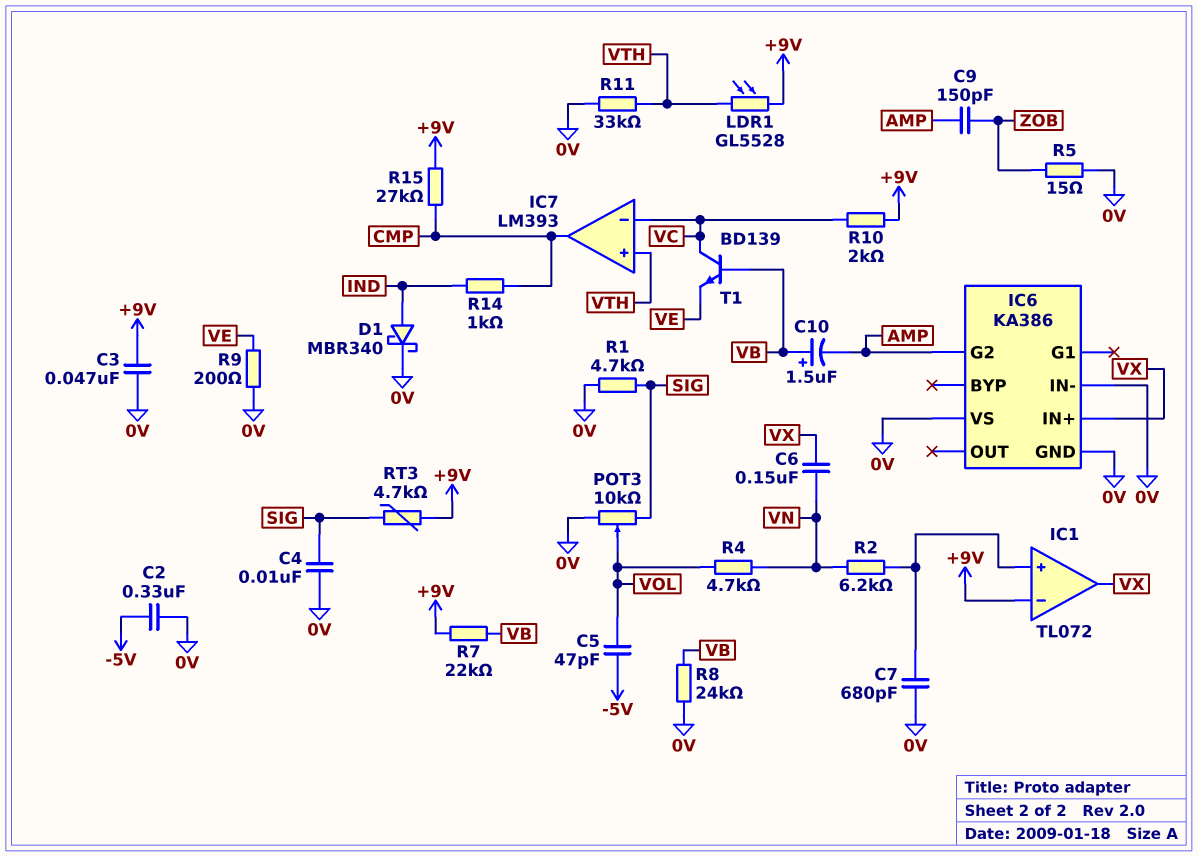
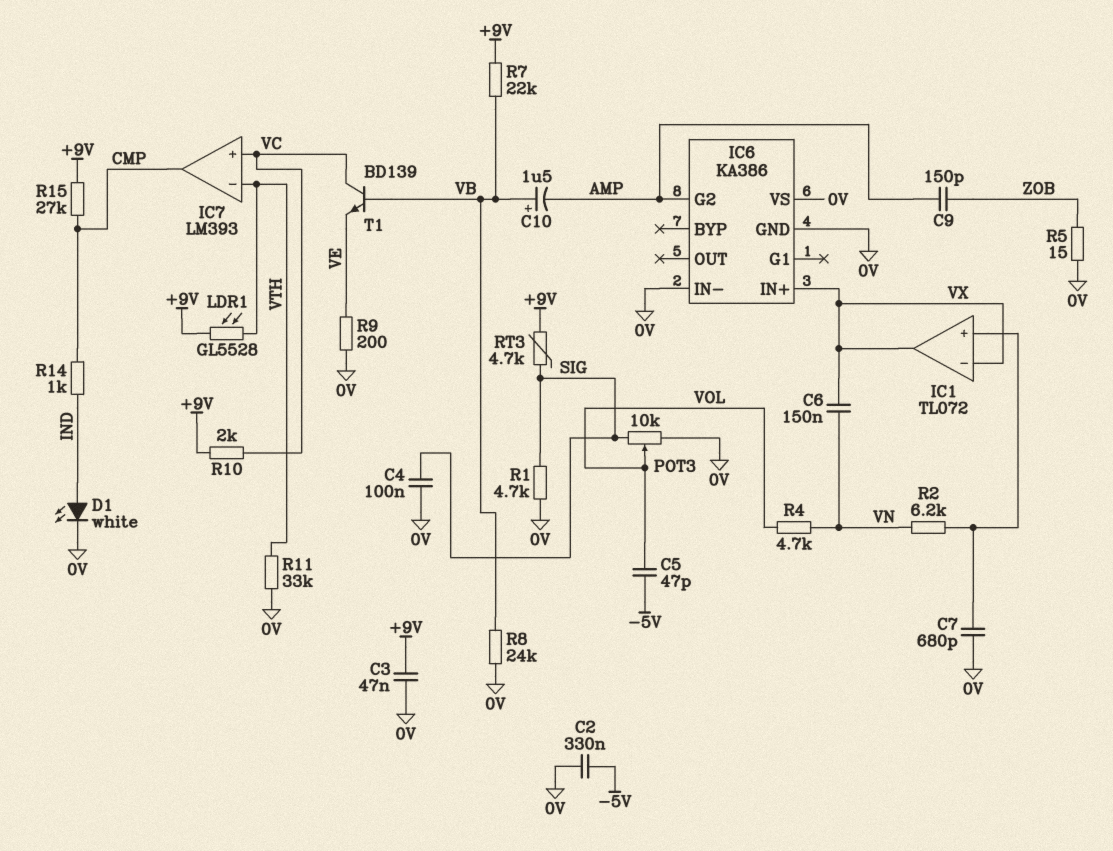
C4: 10nF (0V, SIG) -> 100nF (0V, SIG)
D1: schottky MBR340 (A IND, K 0V) -> LED white (A IND, K 0V)
IC1 pin in-: +9V -> VX
IC7 pin in+: VTH -> VC
IC7 pin in-: VC -> VTH

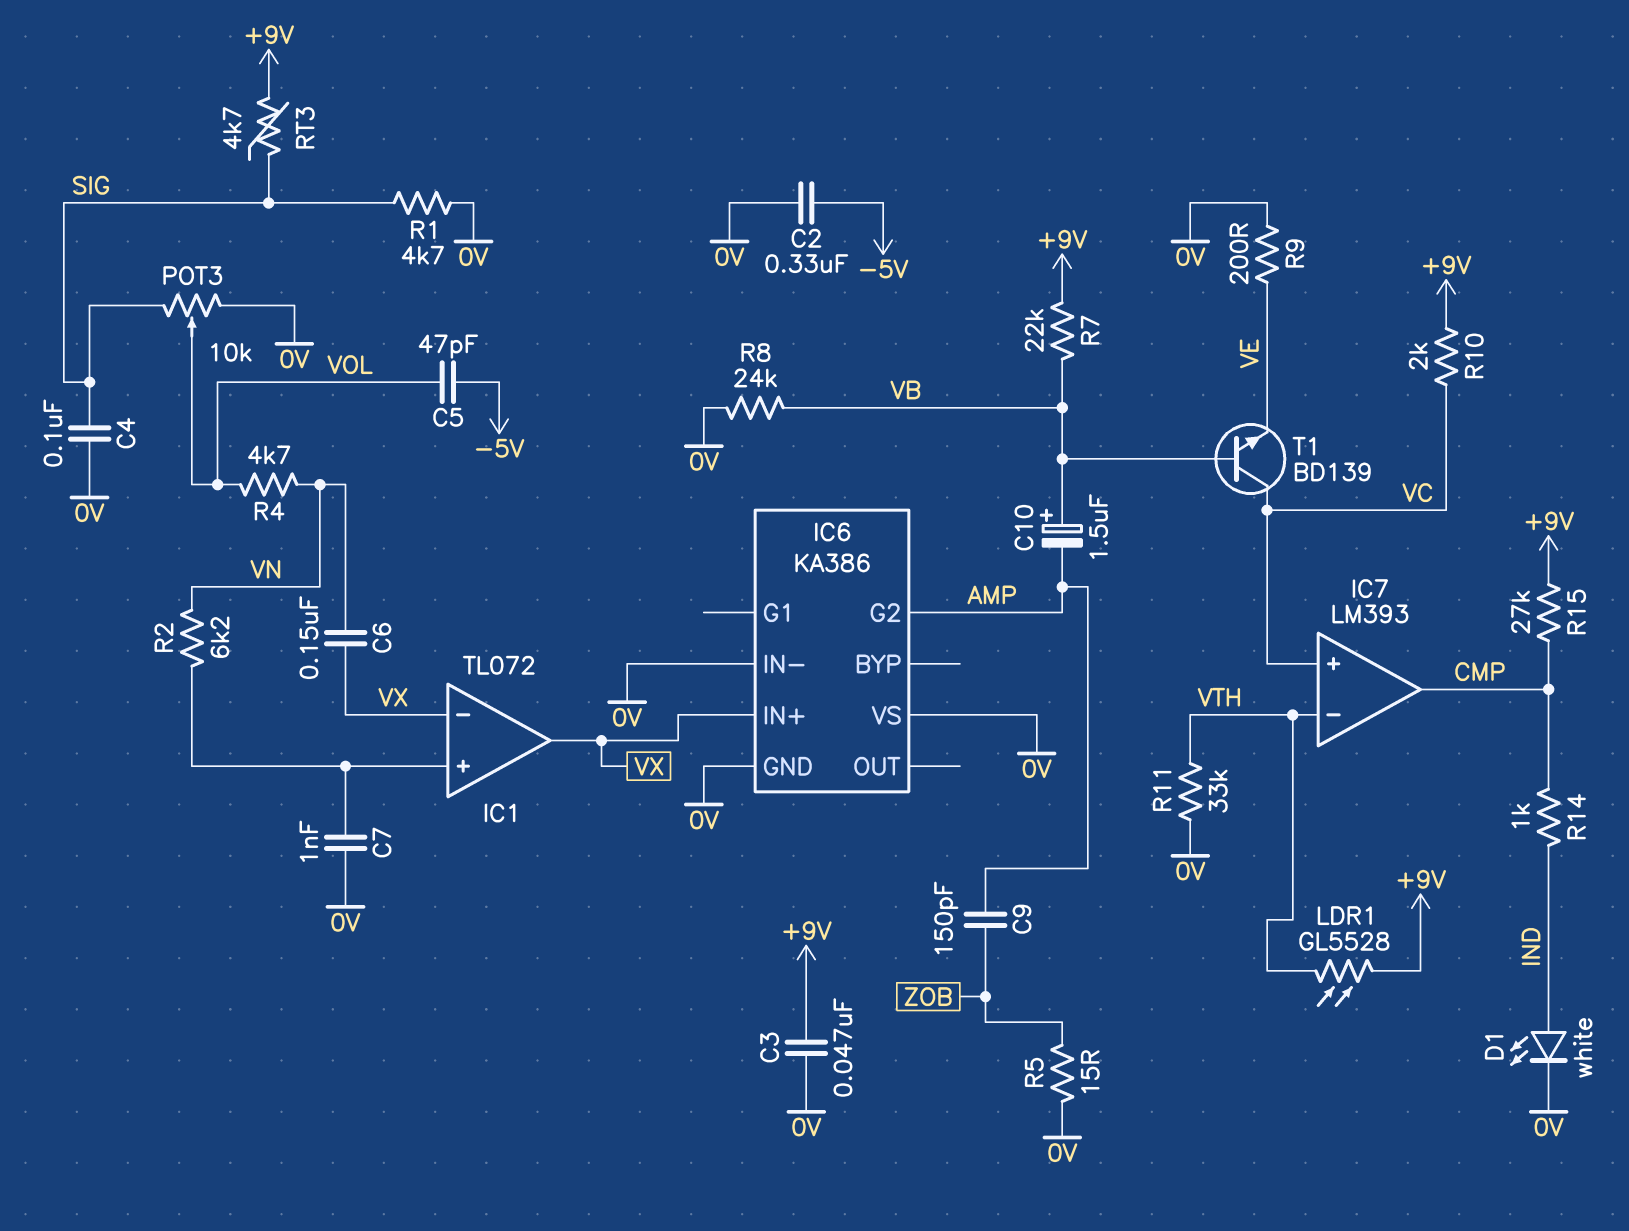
C7: 680pF (0V, IC1/in+) -> 1nF (0V, IC1/in+)

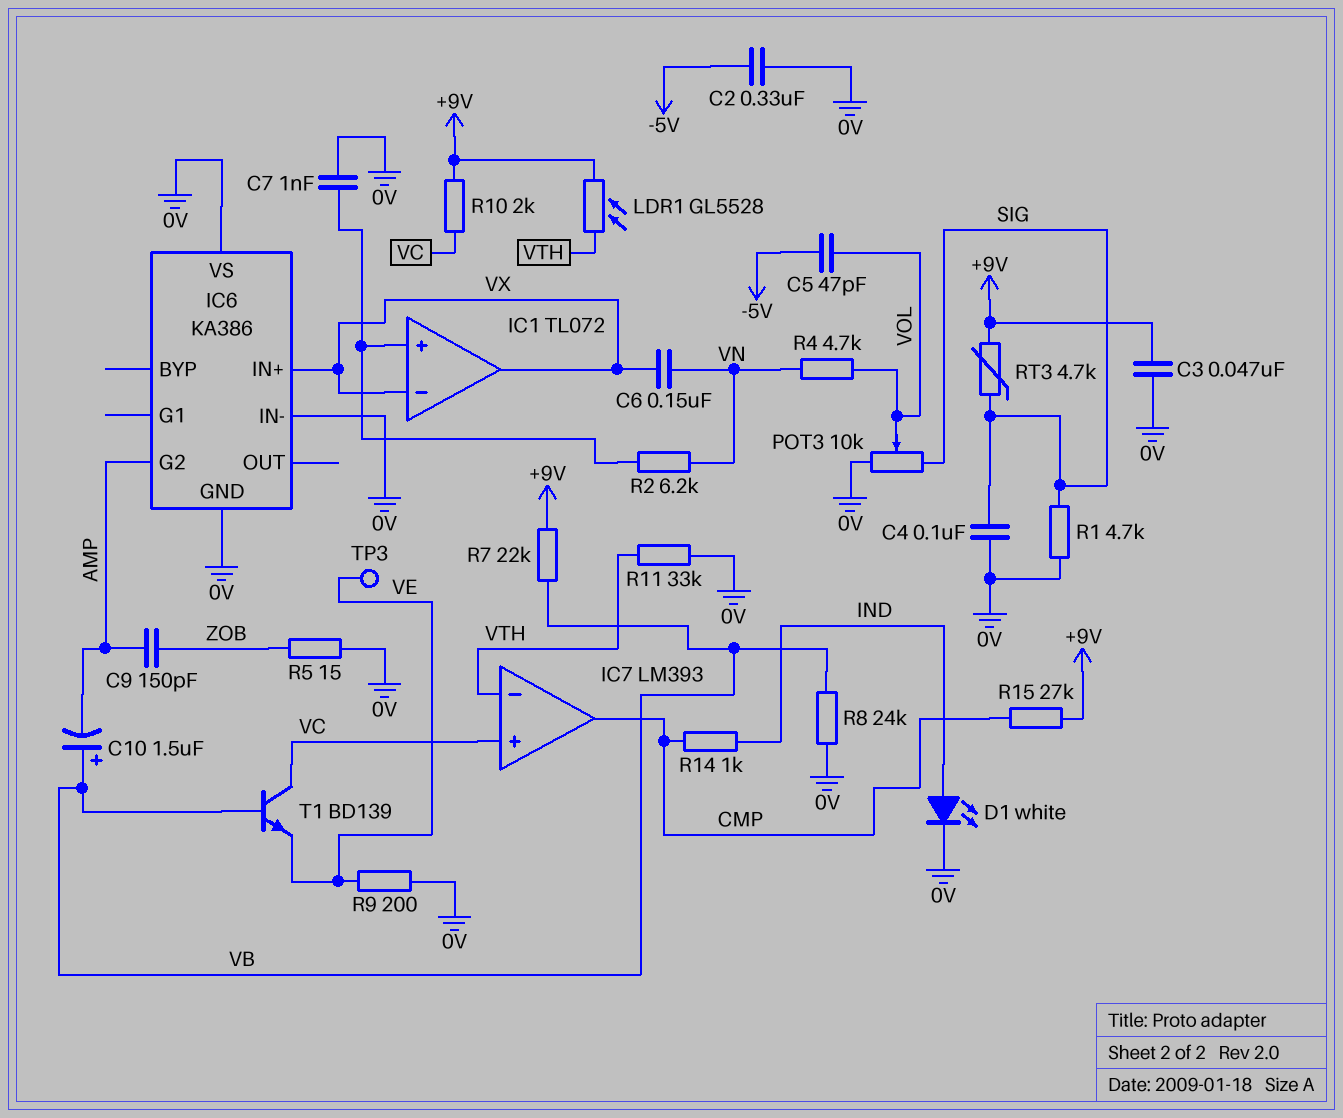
TP3: none -> test point (VE)

